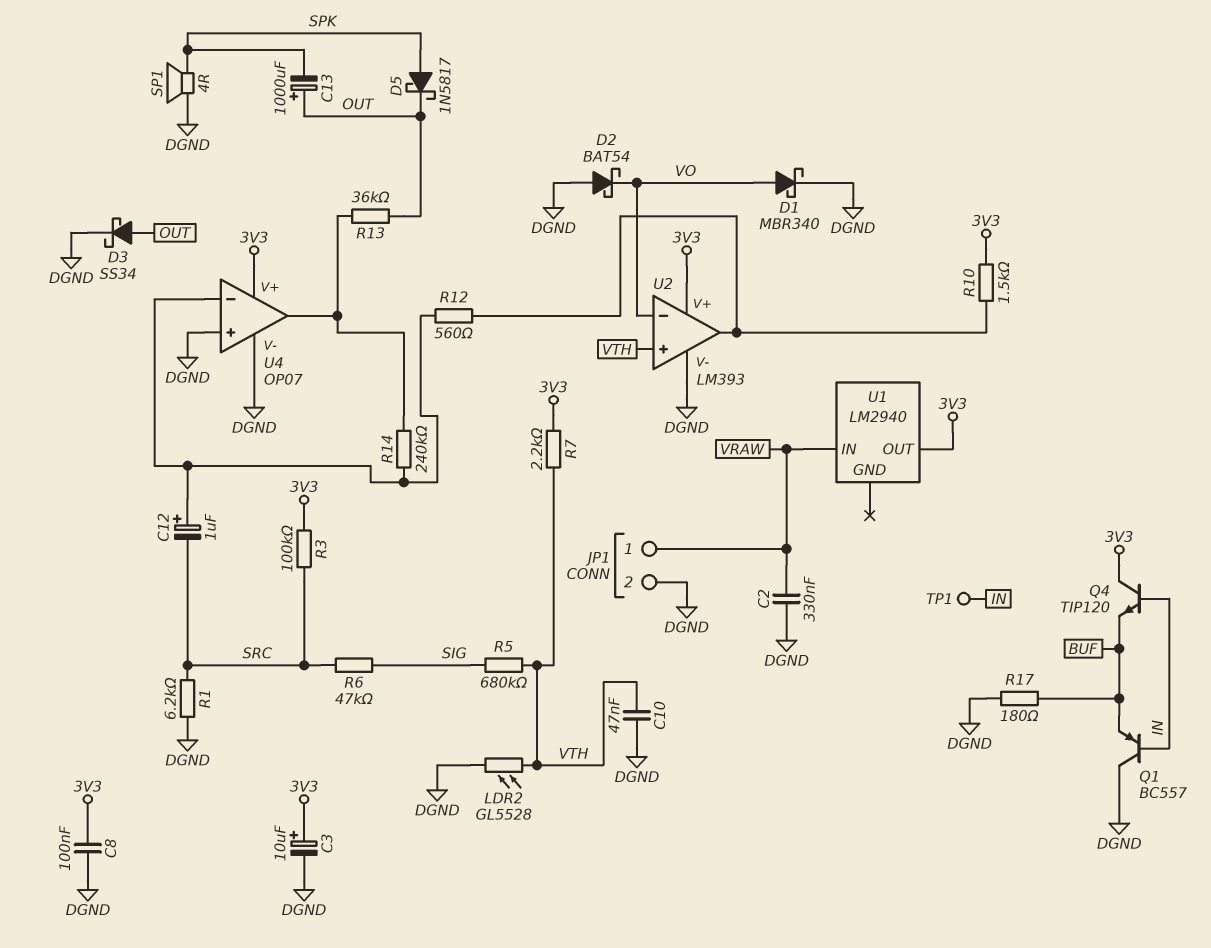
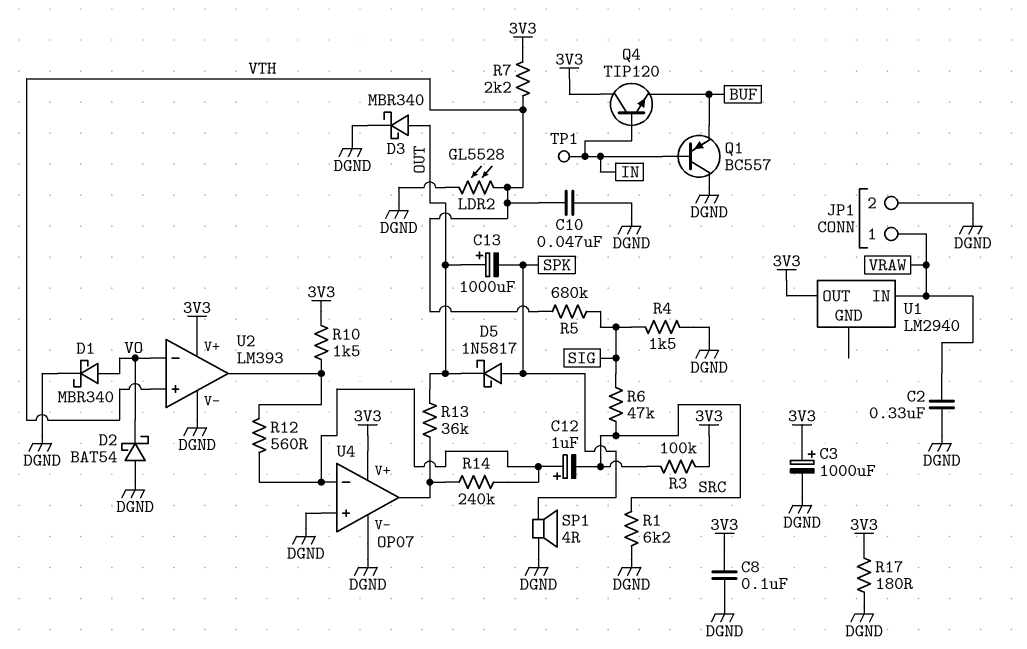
C3: 10uF (plus 3V3, minus DGND) -> 1000uF (plus 3V3, minus DGND)
D3: schottky SS34 (A OUT, K DGND) -> schottky MBR340 (A OUT, K DGND)
R4: none -> 1.5k (DGND, SIG)
R17: 180 (BUF, DGND) -> 180 (3V3, DGND)

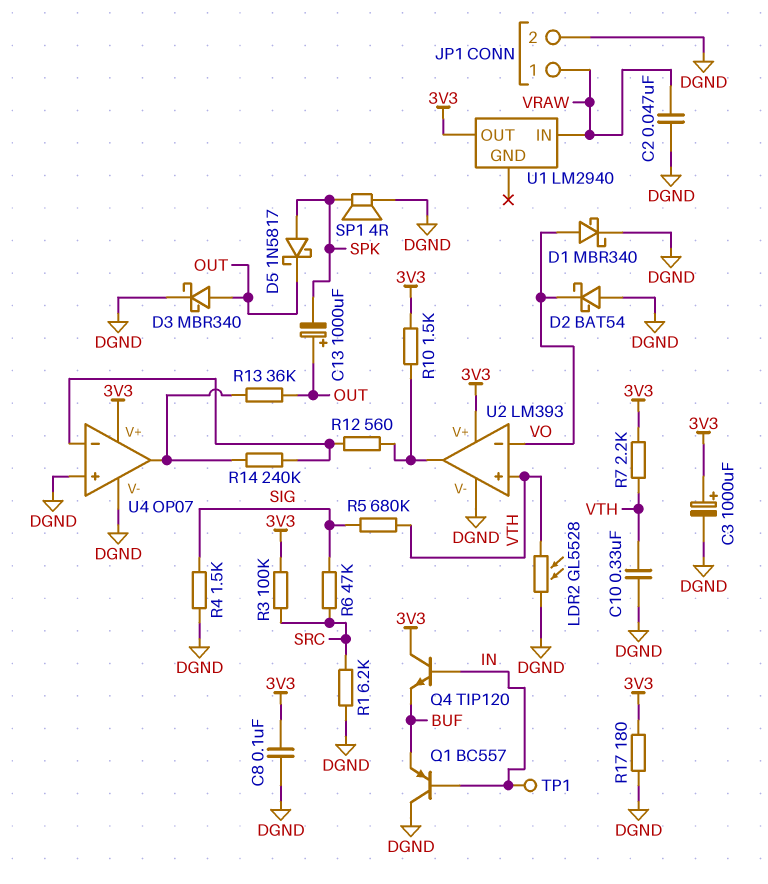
C2: 330nF (DGND, VRAW) -> 47nF (DGND, VRAW)
C10: 47nF (DGND, VTH) -> 330nF (DGND, VTH)
C12: 1uF (plus U4/in-, minus SRC) -> none

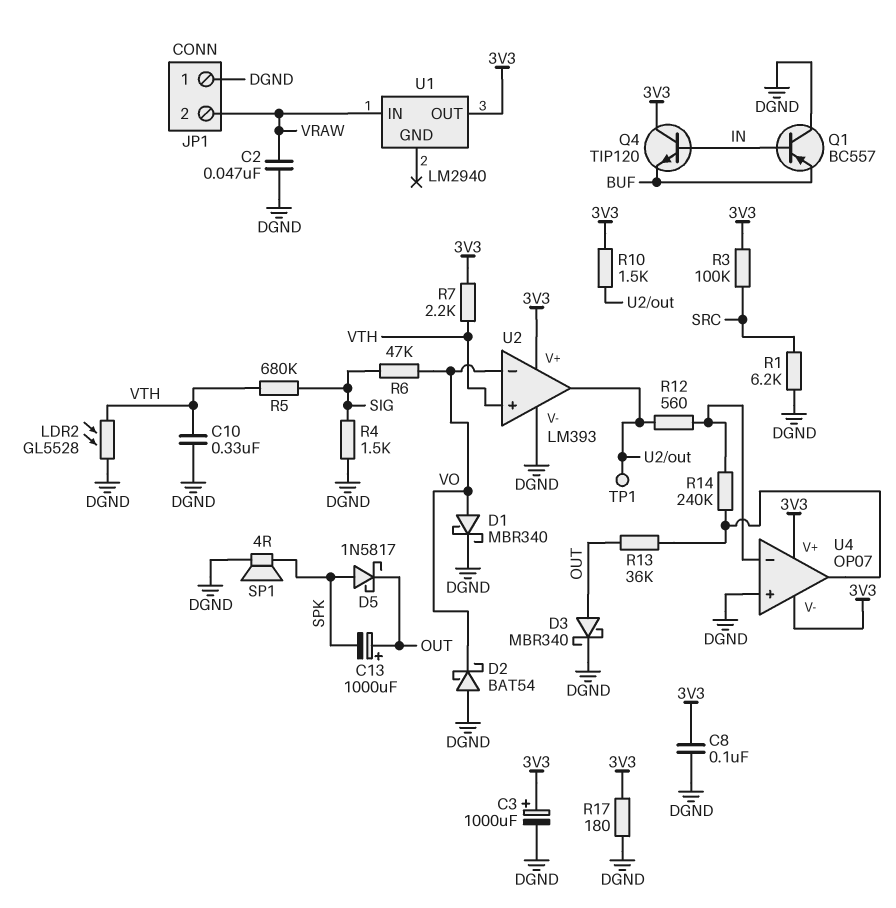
JP1 pin 1: VRAW -> DGND
JP1 pin 2: DGND -> VRAW
R6: 47k (SIG, SRC) -> 47k (SIG, VO)
TP1: test point (IN) -> test point (U2/out)
U4 pin V-: DGND -> 3V3

